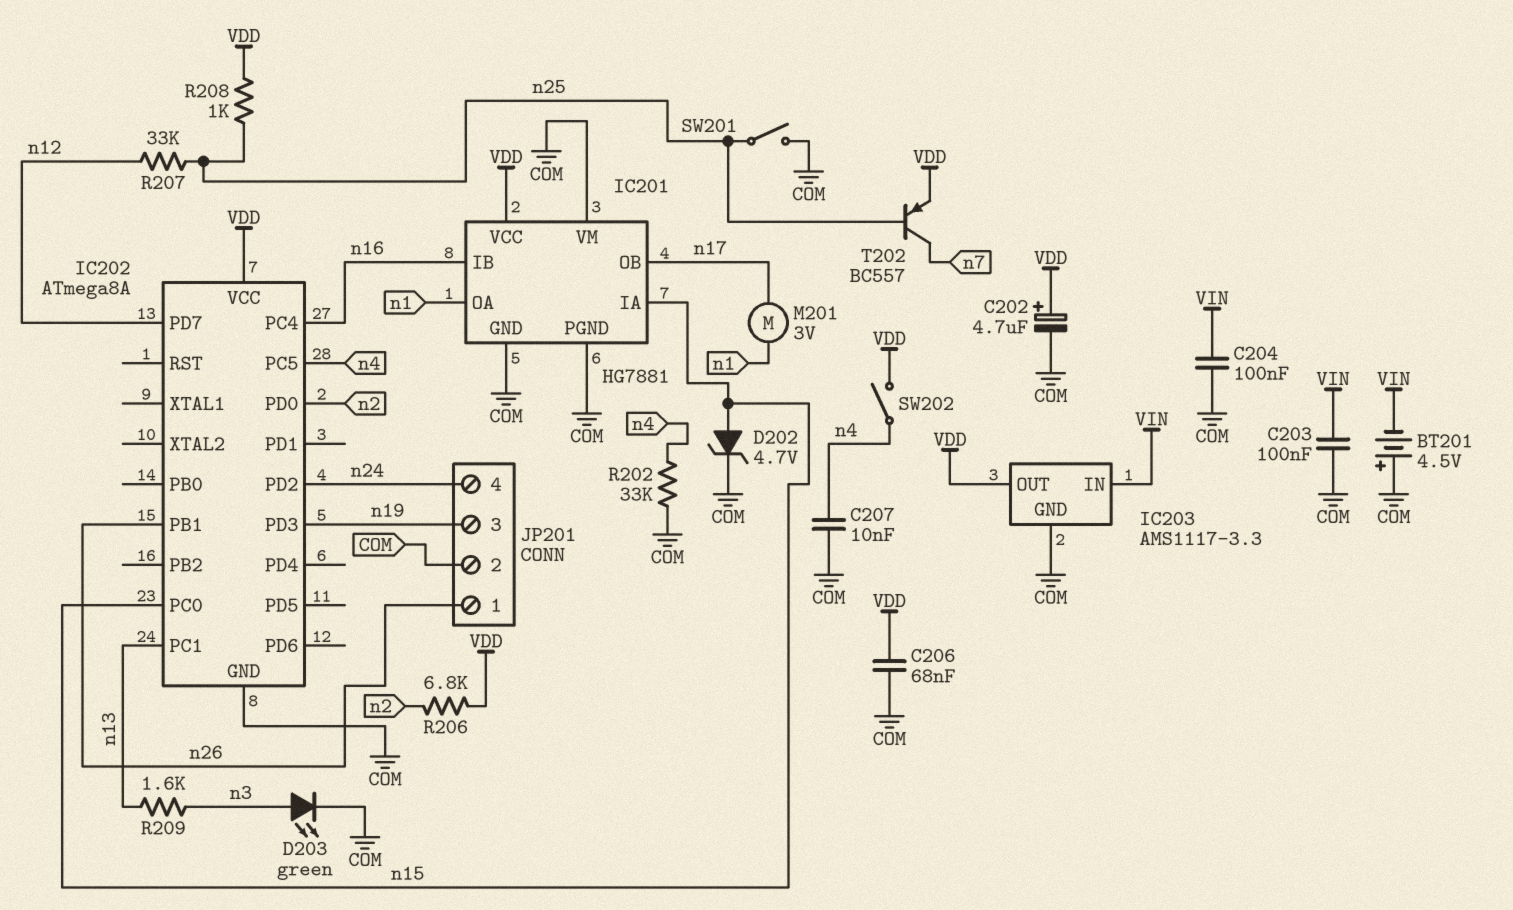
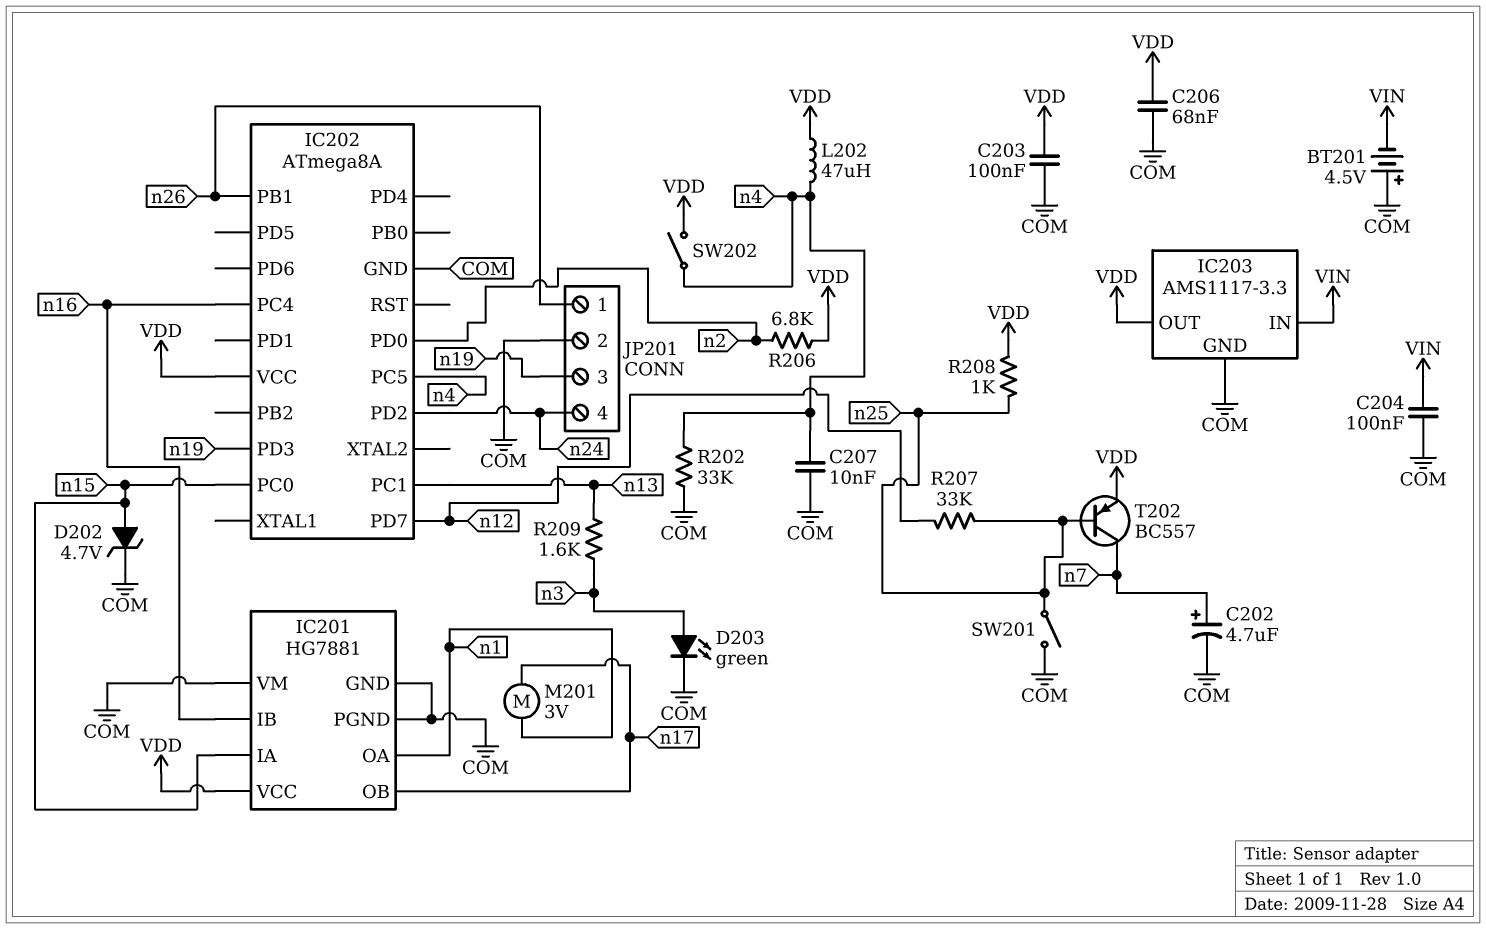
C202: 4.7uF (plus VDD, minus COM) -> 4.7uF (plus n7, minus COM)
C203: 100nF (COM, VIN) -> 100nF (COM, VDD)
L202: none -> 47uH (VDD, n4)

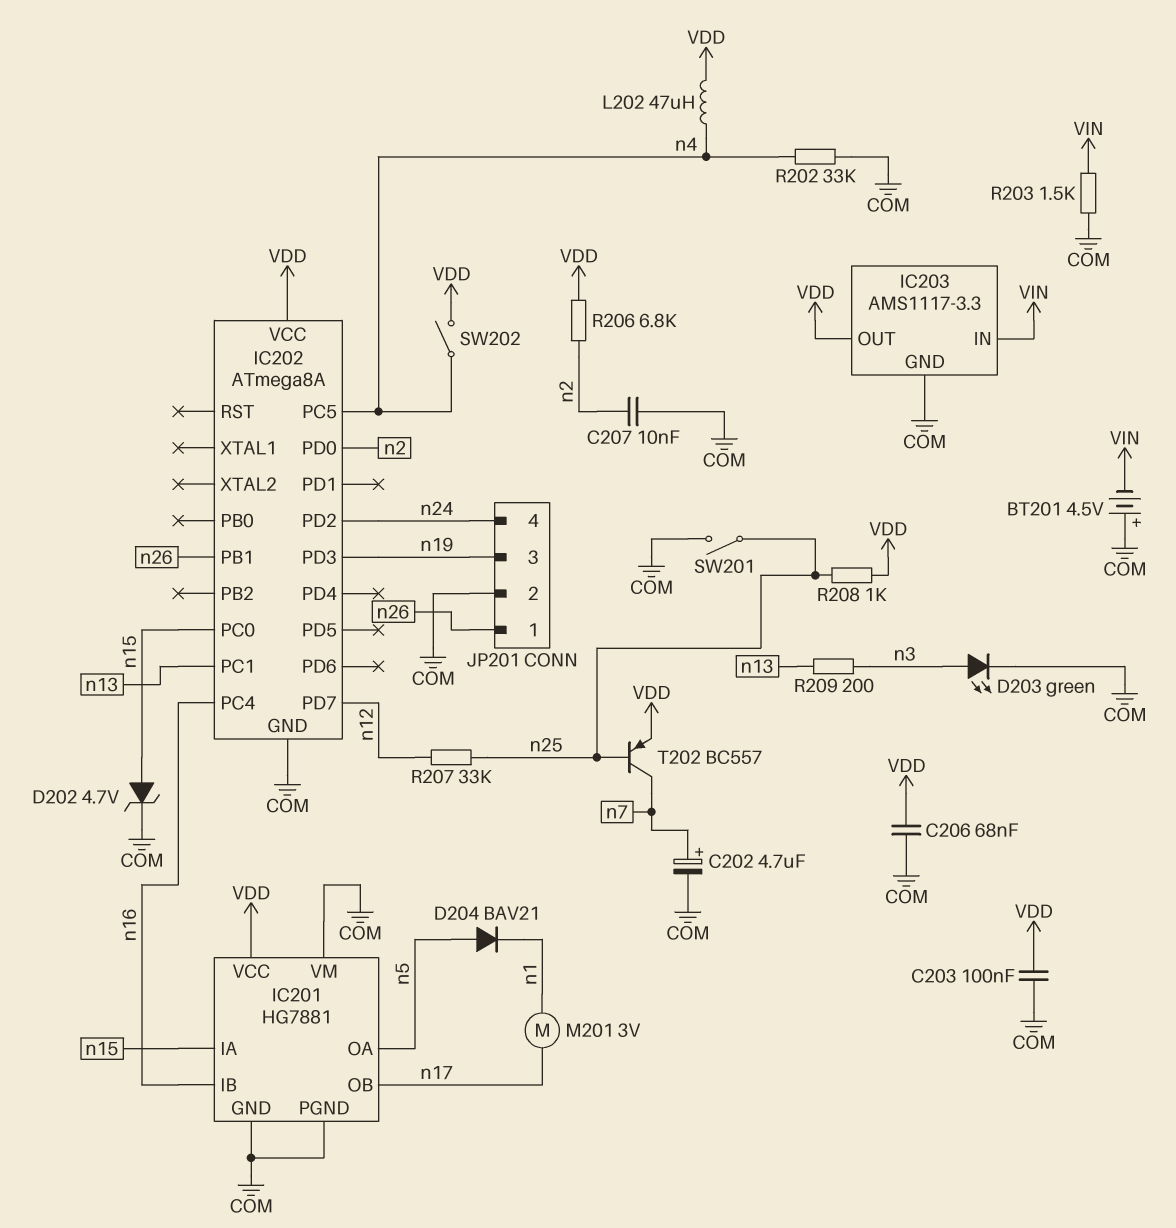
C204: 100nF (COM, VIN) -> none
C207: 10nF (COM, n4) -> 10nF (COM, n2)
D204: none -> diode BAV21 (A n5, K n1)
IC201 pin OA: n1 -> n5
R203: none -> 1.5k (COM, VIN)
R209: 1.6k (n3, n13) -> 200 (n3, n13)

